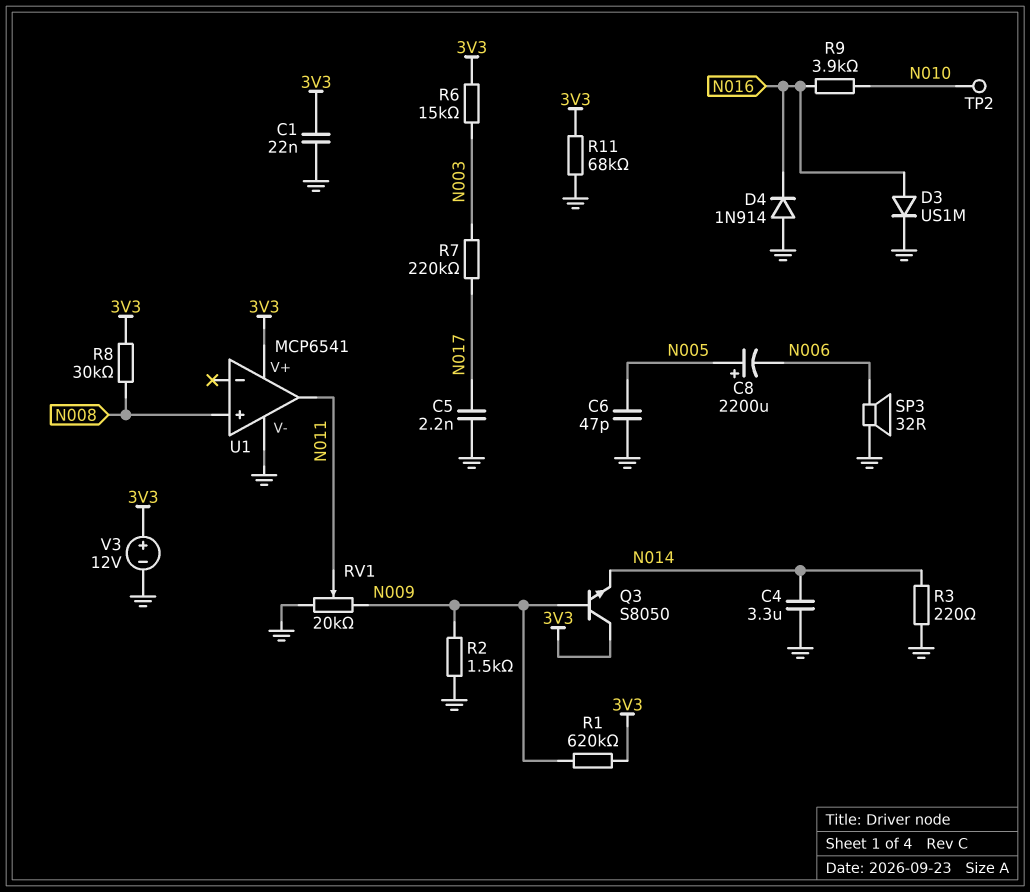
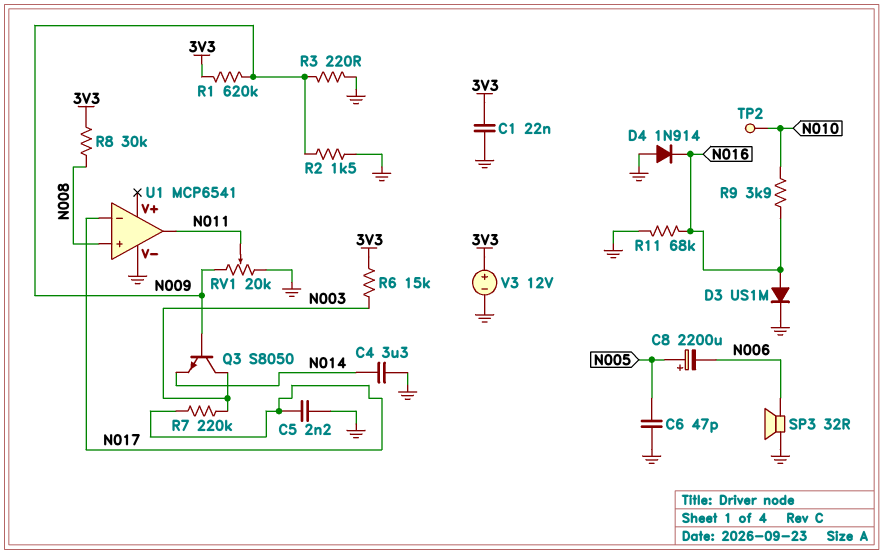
Q3: NPN S8050 (B N009, C 3V3, E N014) -> NPN S8050 (B N009, C N003, E N014)
R3: 220 (GND, N014) -> 220 (GND, N009)
R11: 68k (3V3, GND) -> 68k (GND, N016)
U1 pin V+: 3V3 -> none
U1 pin in-: none -> N017

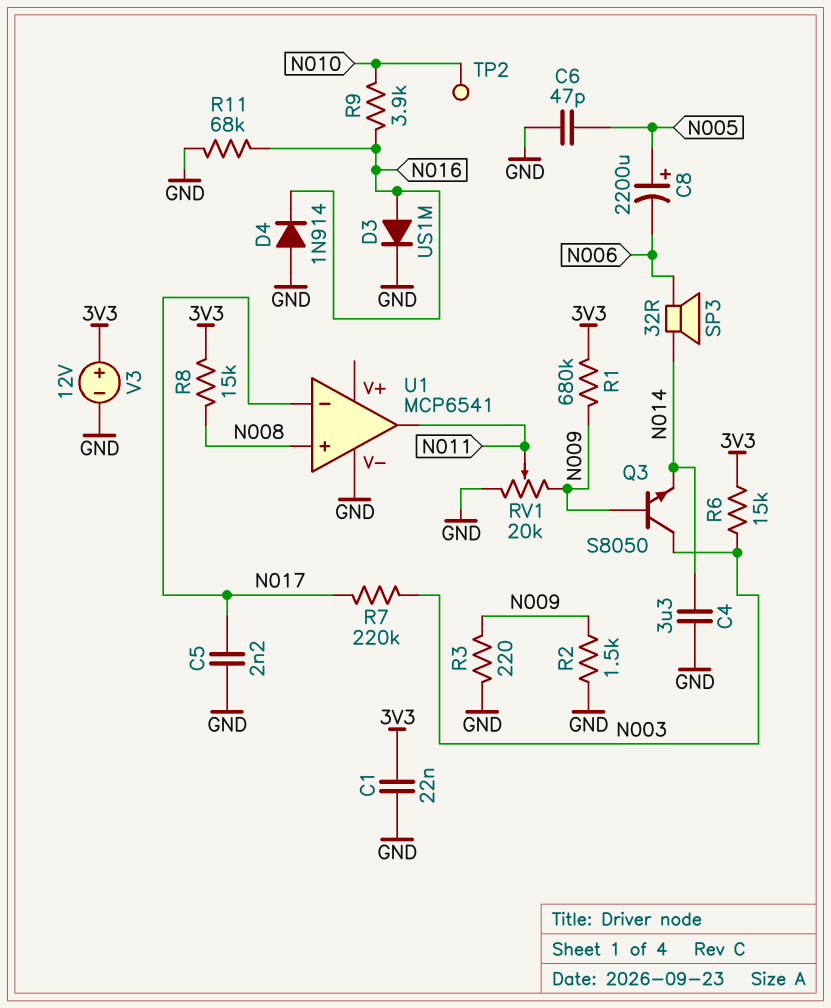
R1: 620k (3V3, N009) -> 680k (3V3, N009)
R8: 30k (3V3, N008) -> 15k (3V3, N008)
SP3: speaker 32R (GND, N006) -> speaker 32R (N006, N014)

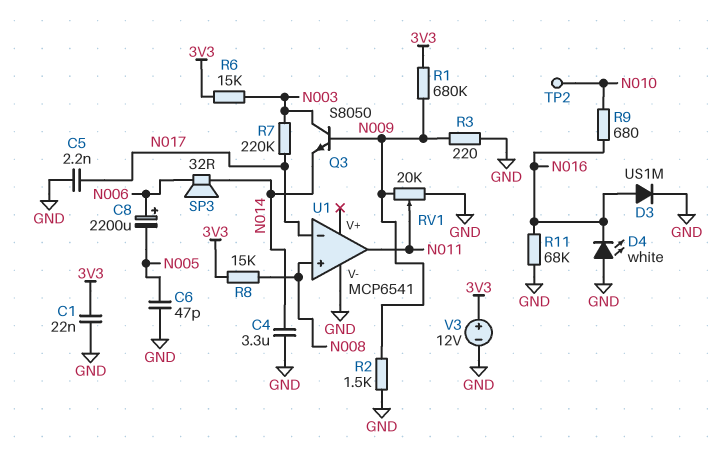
C8: 2200uF (plus N005, minus N006) -> 2200uF (plus N006, minus N005)
D4: diode 1N914 (A GND, K N016) -> LED white (A GND, K N016)
R9: 3.9k (N010, N016) -> 680 (N010, N016)

